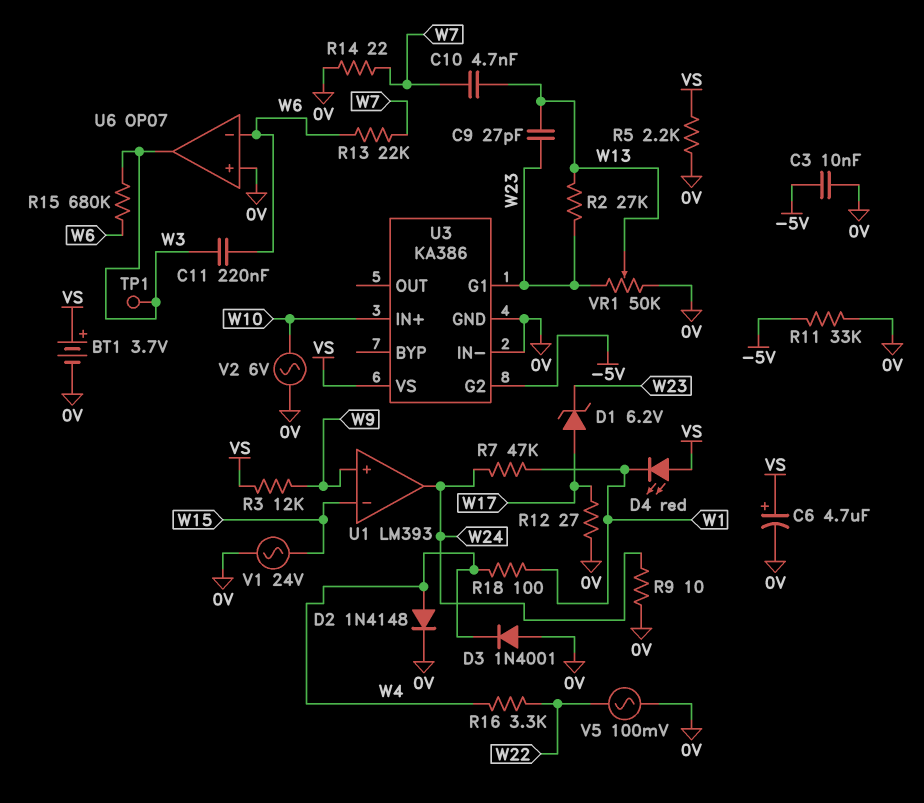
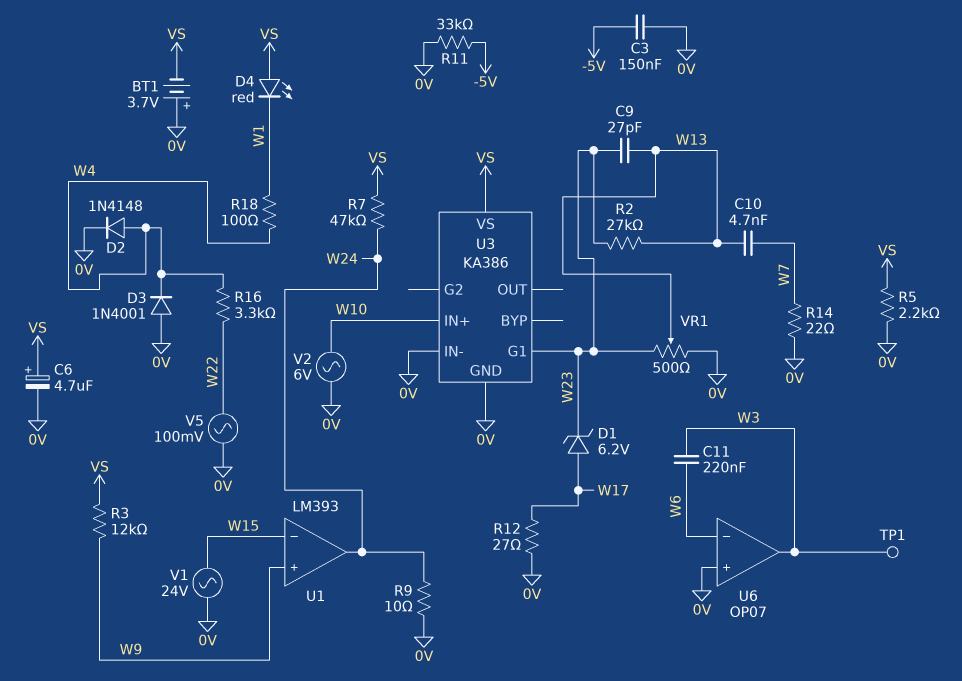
BT1: 3.7V (plus VS, minus 0V) -> 3.7V (plus 0V, minus VS)
C3: 10nF (-5V, 0V) -> 150nF (-5V, 0V)
R7: 47k (W1, W24) -> 47k (VS, W24)
R13: 22k (W6, W7) -> none
R15: 680k (W3, W6) -> none
U3 pin G2: -5V -> none
VR1: 50k (0V, W23, wiper W13) -> 500 (0V, W23, wiper W13)

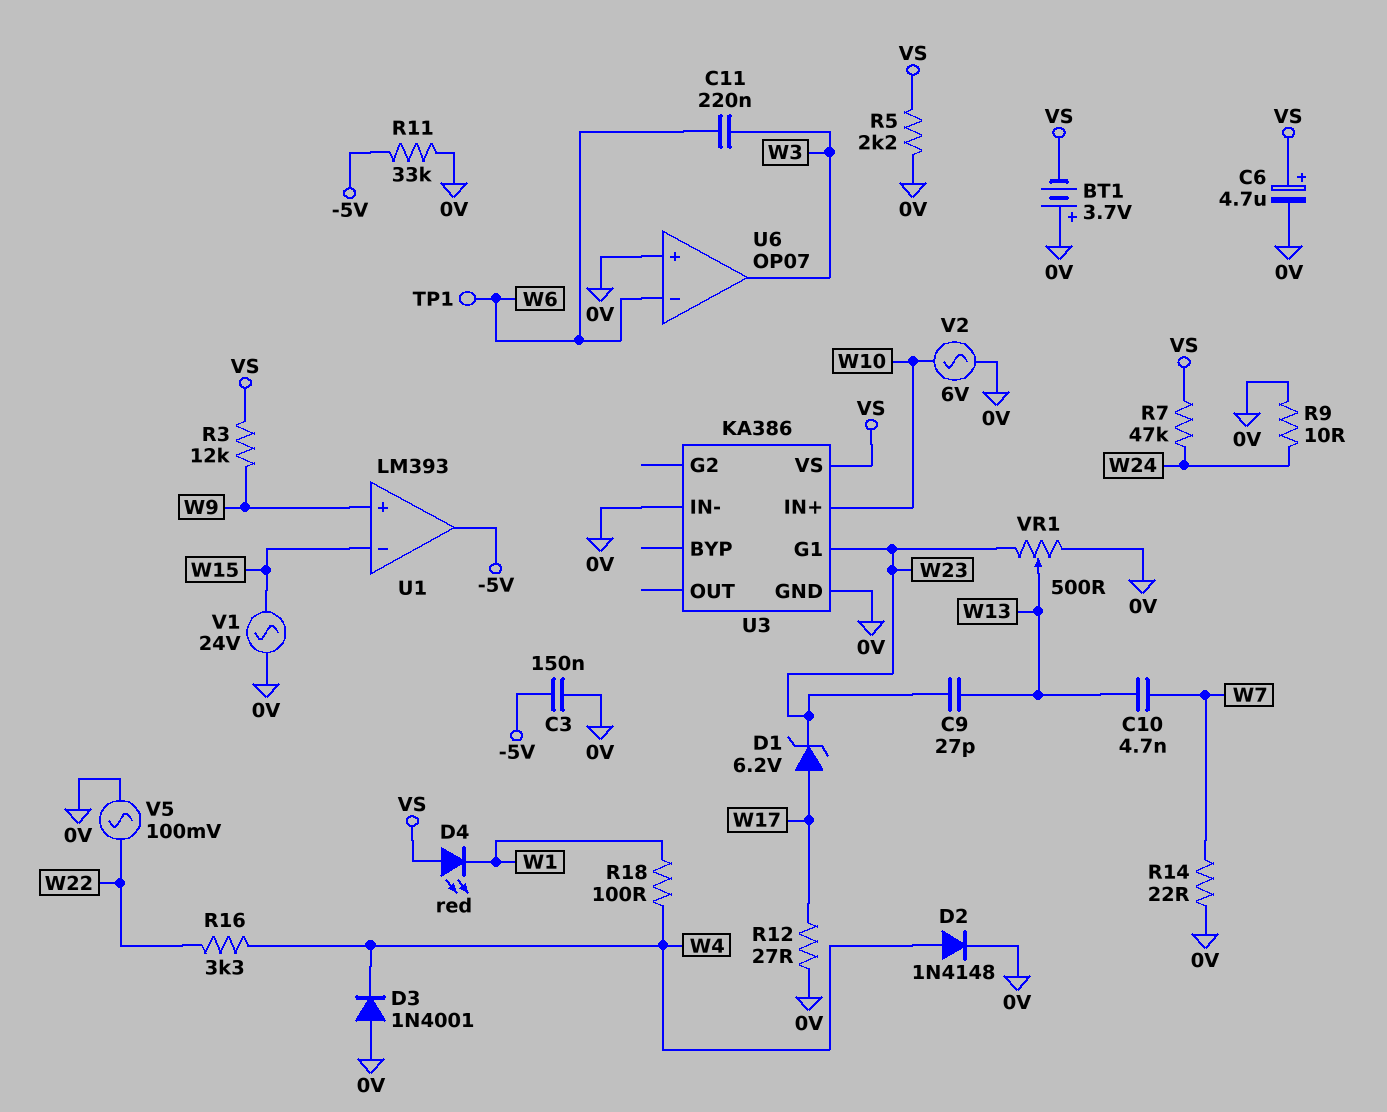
R2: 27k (W13, W23) -> none
TP1: test point (W3) -> test point (W6)
U1 pin out: W24 -> -5V

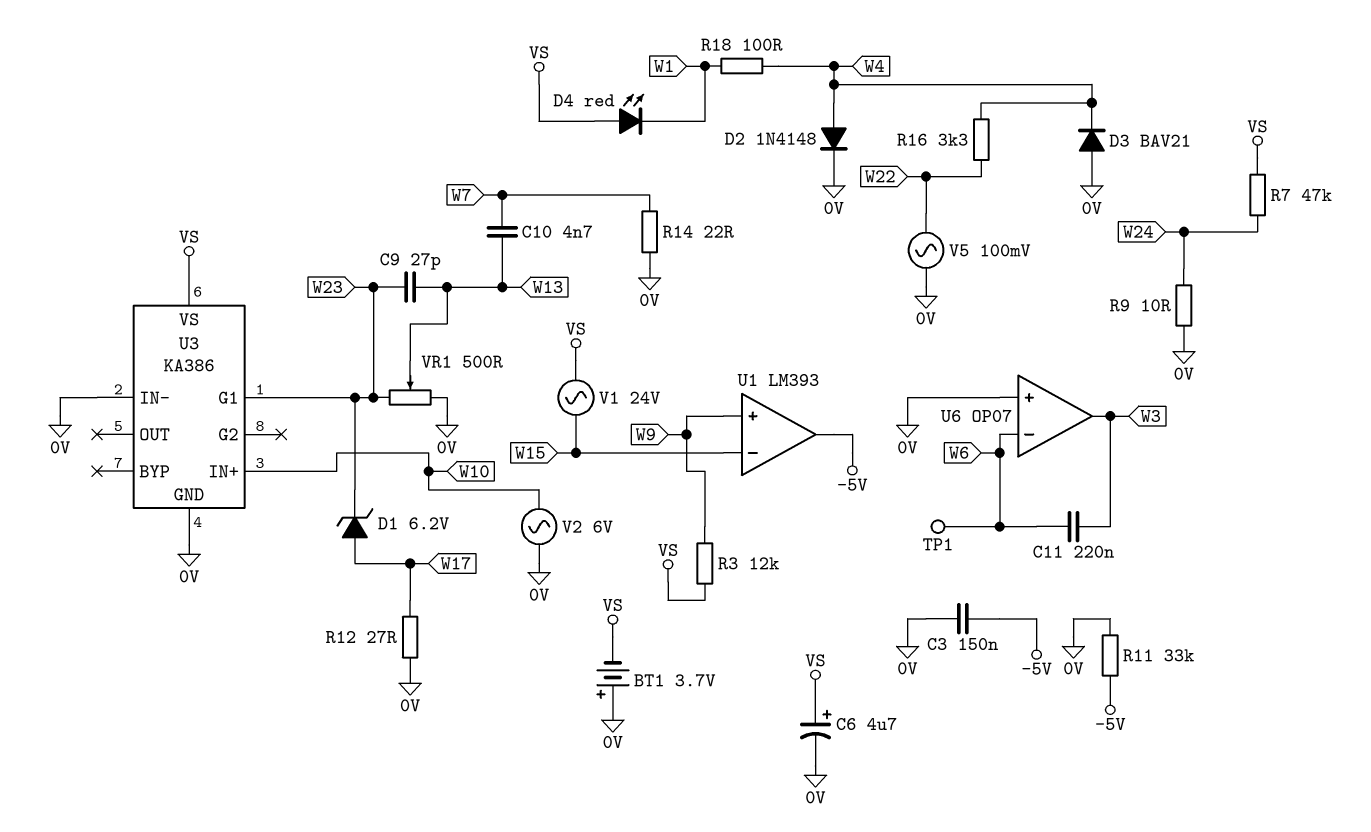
D3: diode 1N4001 (A 0V, K W4) -> diode BAV21 (A 0V, K W4)
R5: 2.2k (0V, VS) -> none
V1: AC 24V (0V, W15) -> AC 24V (VS, W15)

